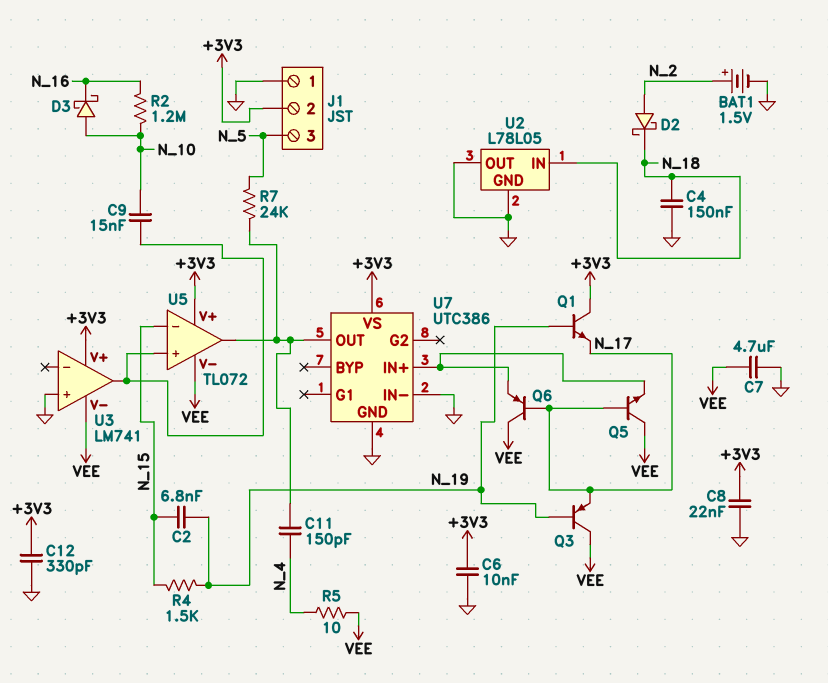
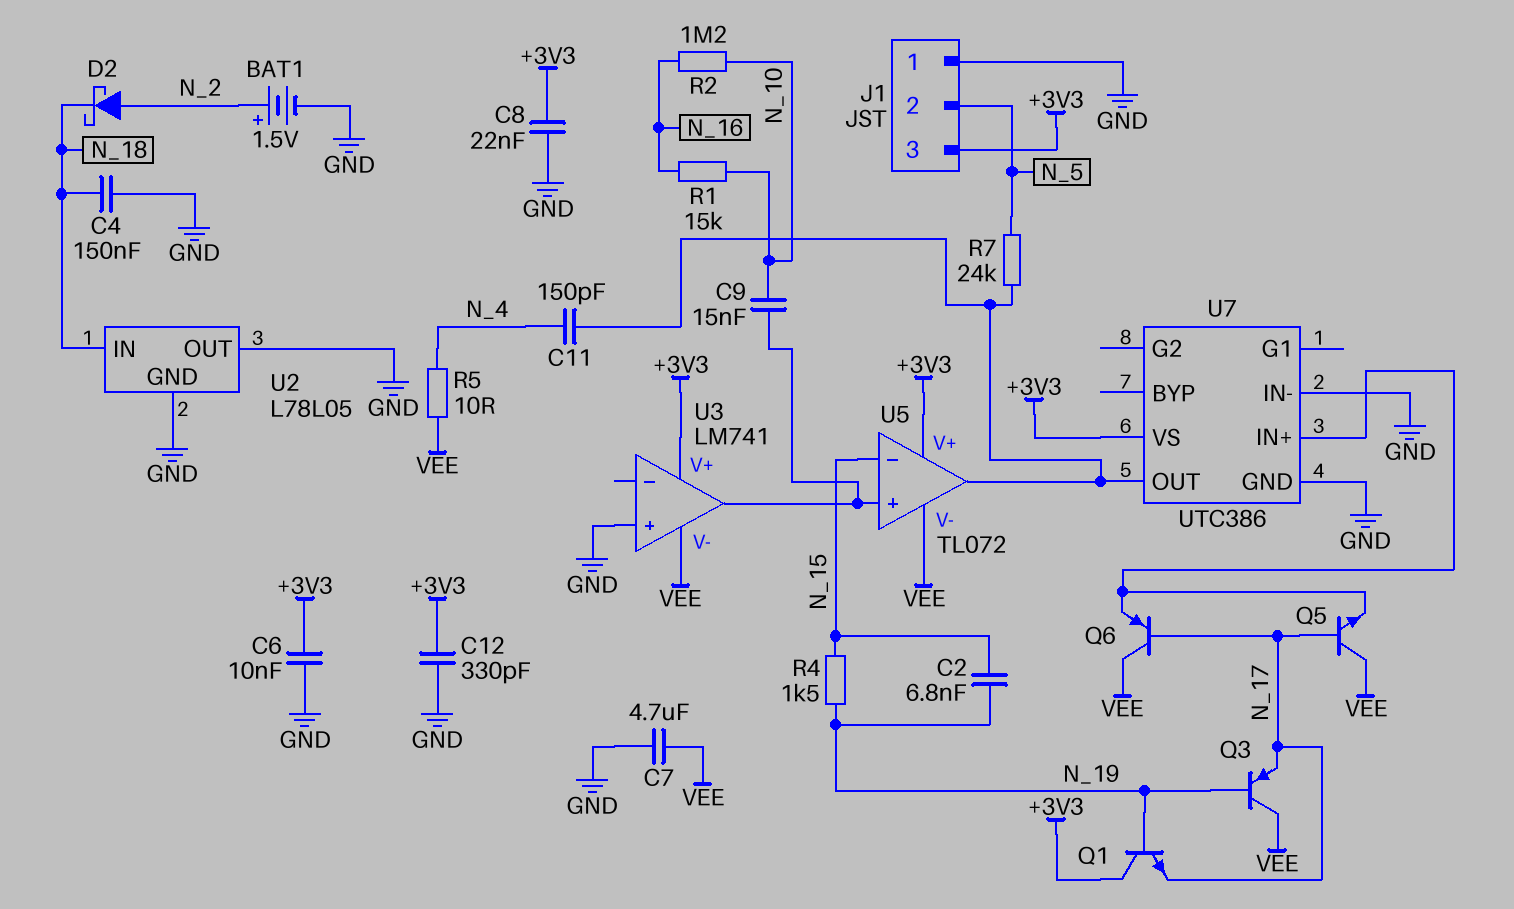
D3: schottky (A N_10, K N_16) -> none
J1 pin 2: +3V3 -> N_5
J1 pin 3: N_5 -> +3V3
R1: none -> 15k (N_10, N_16)

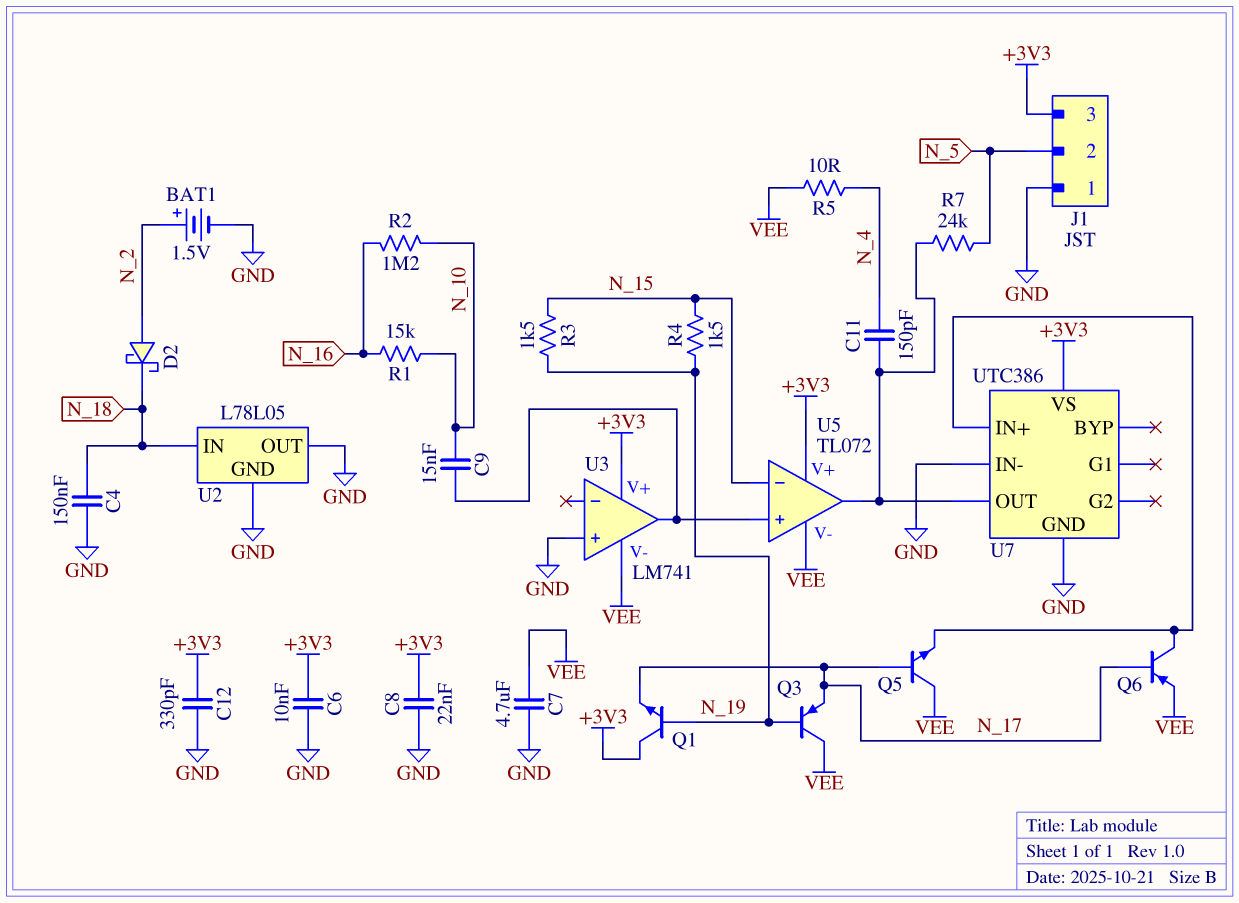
C2: 6.8nF (N_15, N_19) -> none
Q6: PNP (B N_17, C VEE, E U7/IN+) -> PNP (B N_17, C U7/IN+, E VEE)
R3: none -> 1.5k (N_15, N_19)

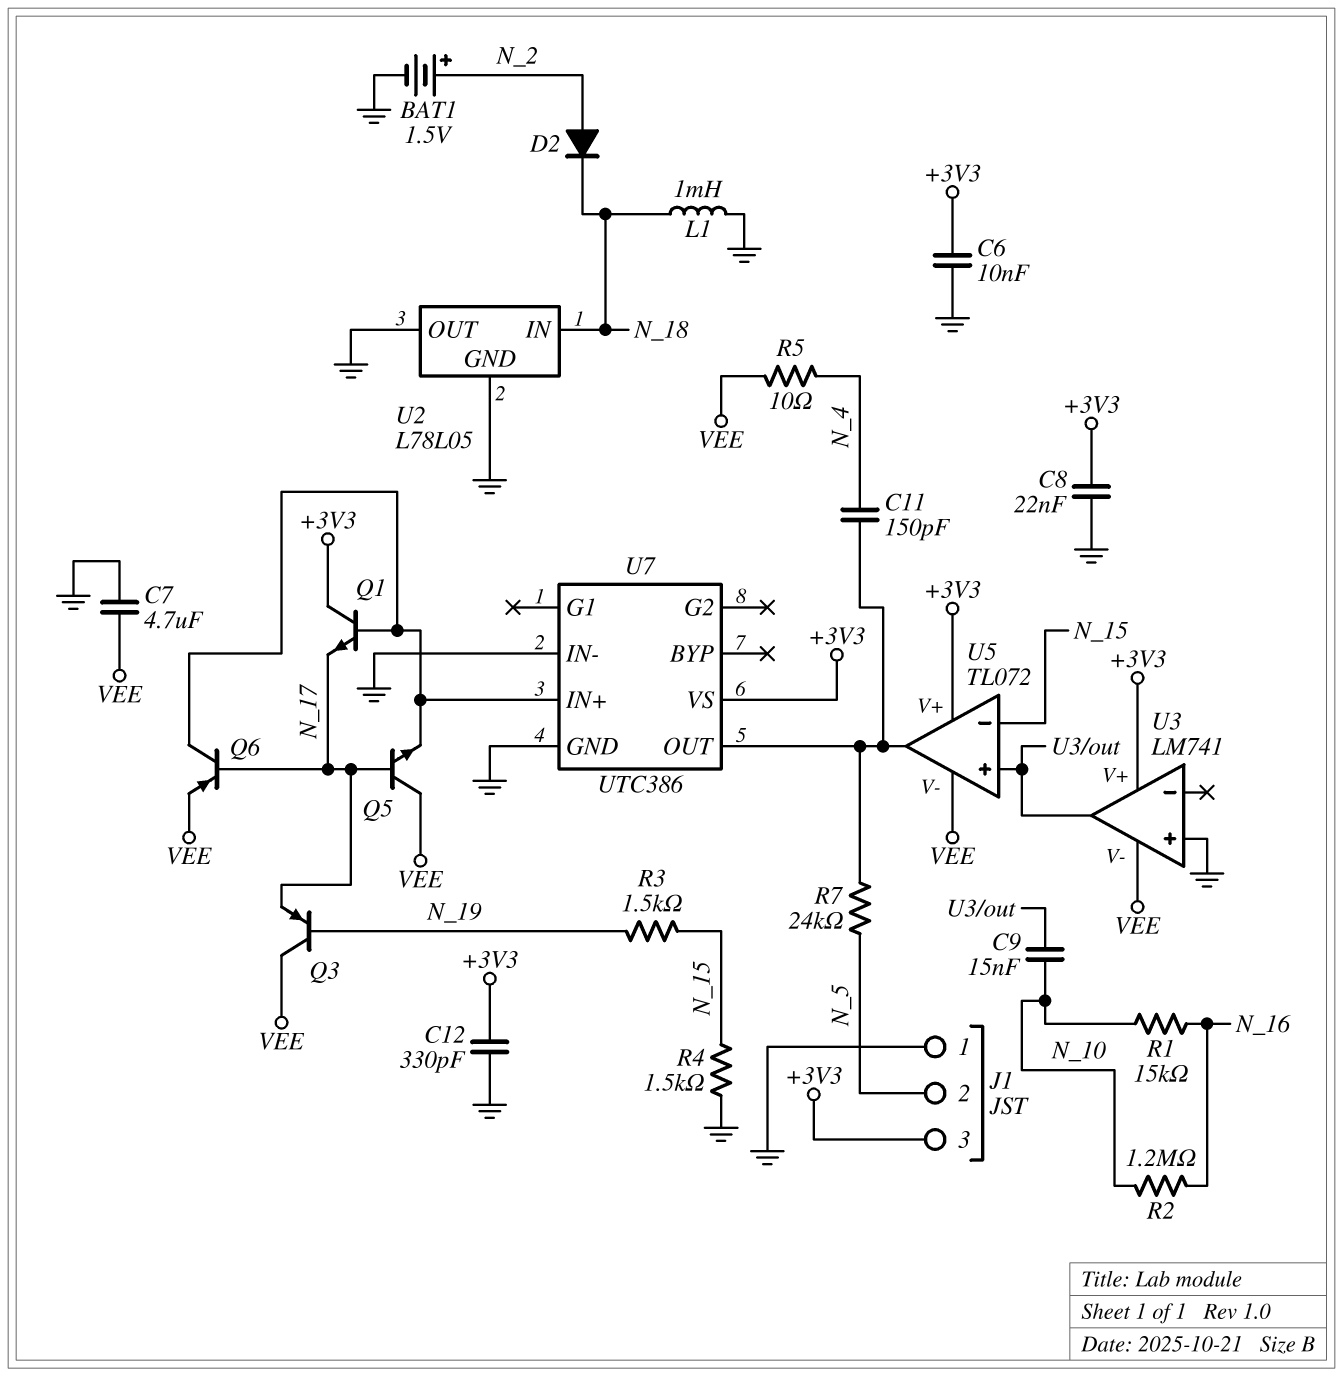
C4: 150nF (GND, N_18) -> none
D2: schottky (A N_2, K N_18) -> diode (A N_2, K N_18)
L1: none -> 1mH (GND, N_18)
Q1: NPN (B N_19, C +3V3, E N_17) -> NPN (B U7/IN+, C +3V3, E N_17)
R4: 1.5k (N_15, N_19) -> 1.5k (GND, N_15)

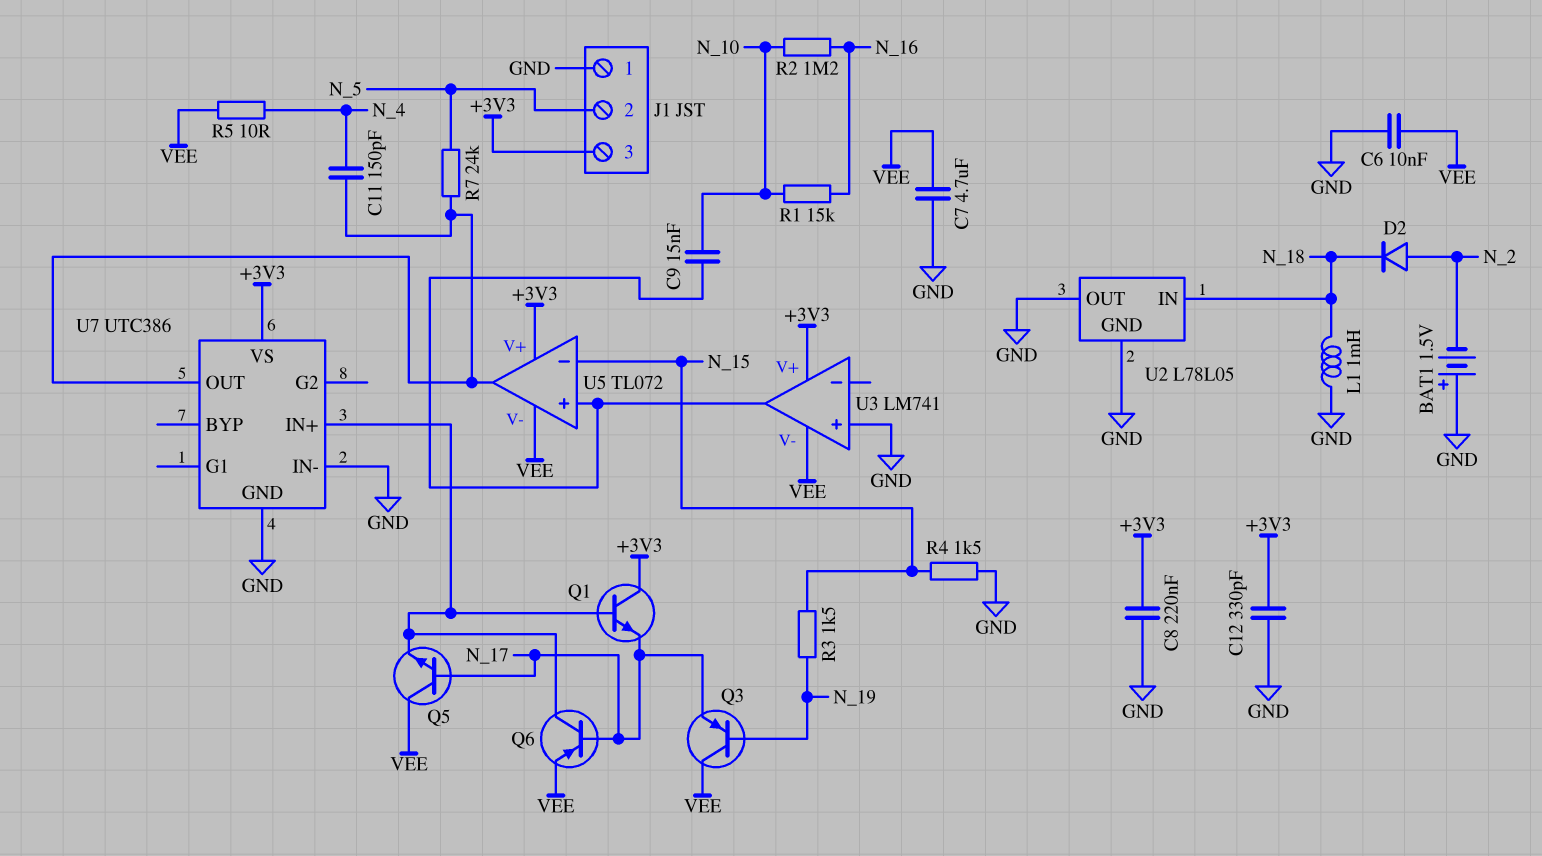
BAT1: 1.5V (plus N_2, minus GND) -> 1.5V (plus GND, minus N_2)
C6: 10nF (+3V3, GND) -> 10nF (GND, VEE)
C8: 22nF (+3V3, GND) -> 220nF (+3V3, GND)

